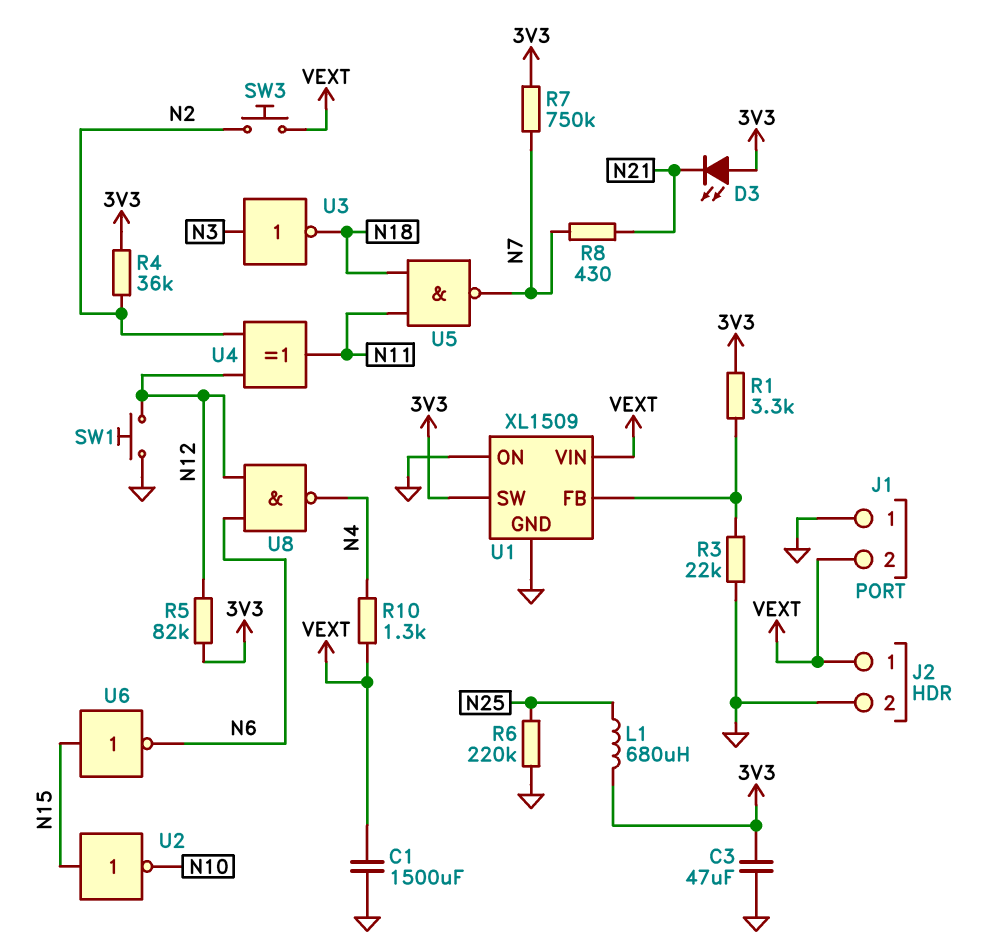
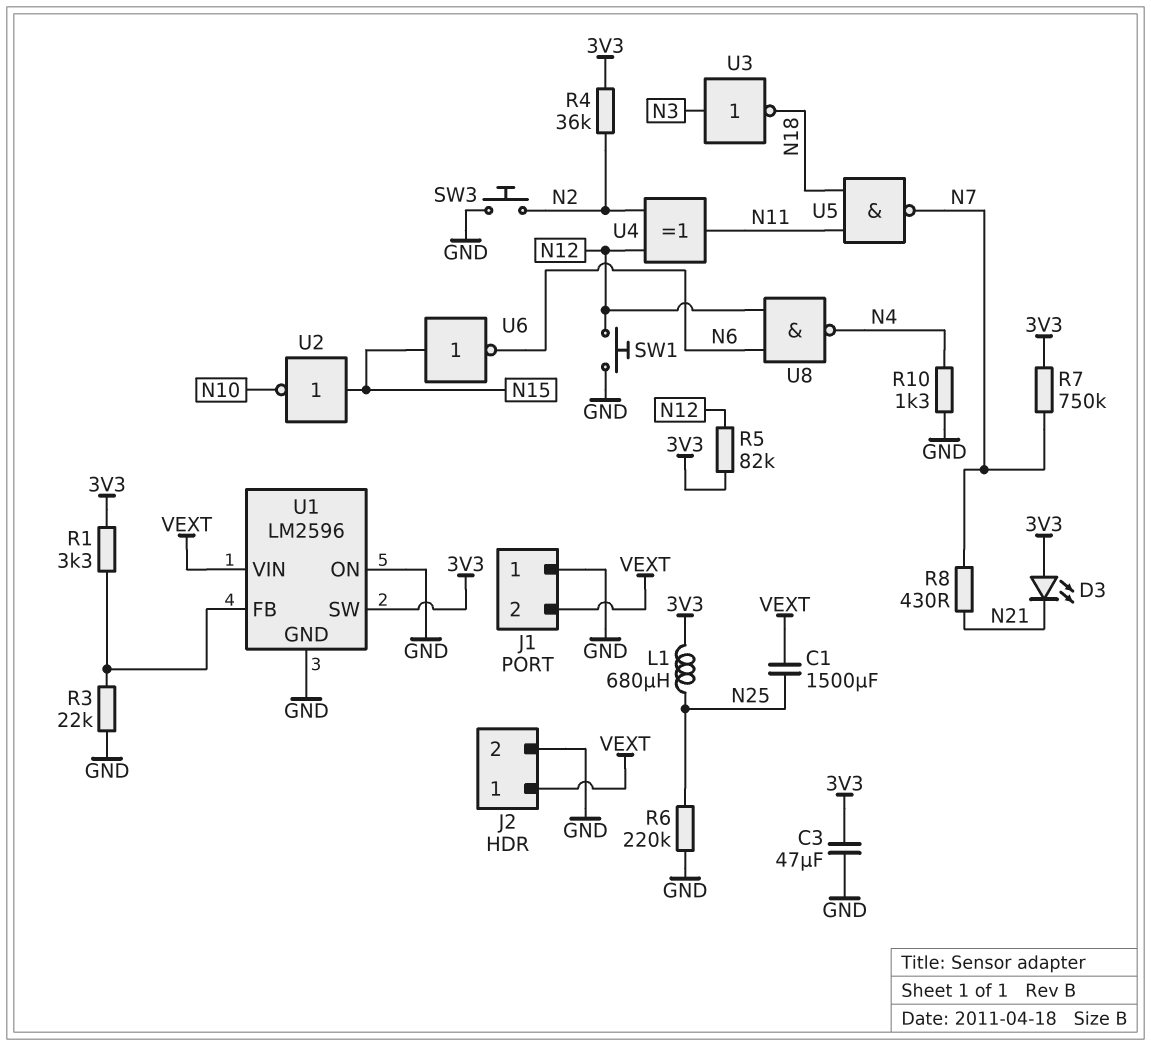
C1: 1500uF (GND, VEXT) -> 1500uF (N25, VEXT)
R10: 1.3k (N4, VEXT) -> 1.3k (GND, N4)
SW3: button (N2, VEXT) -> button (GND, N2)
U1: XL1509 -> LM2596

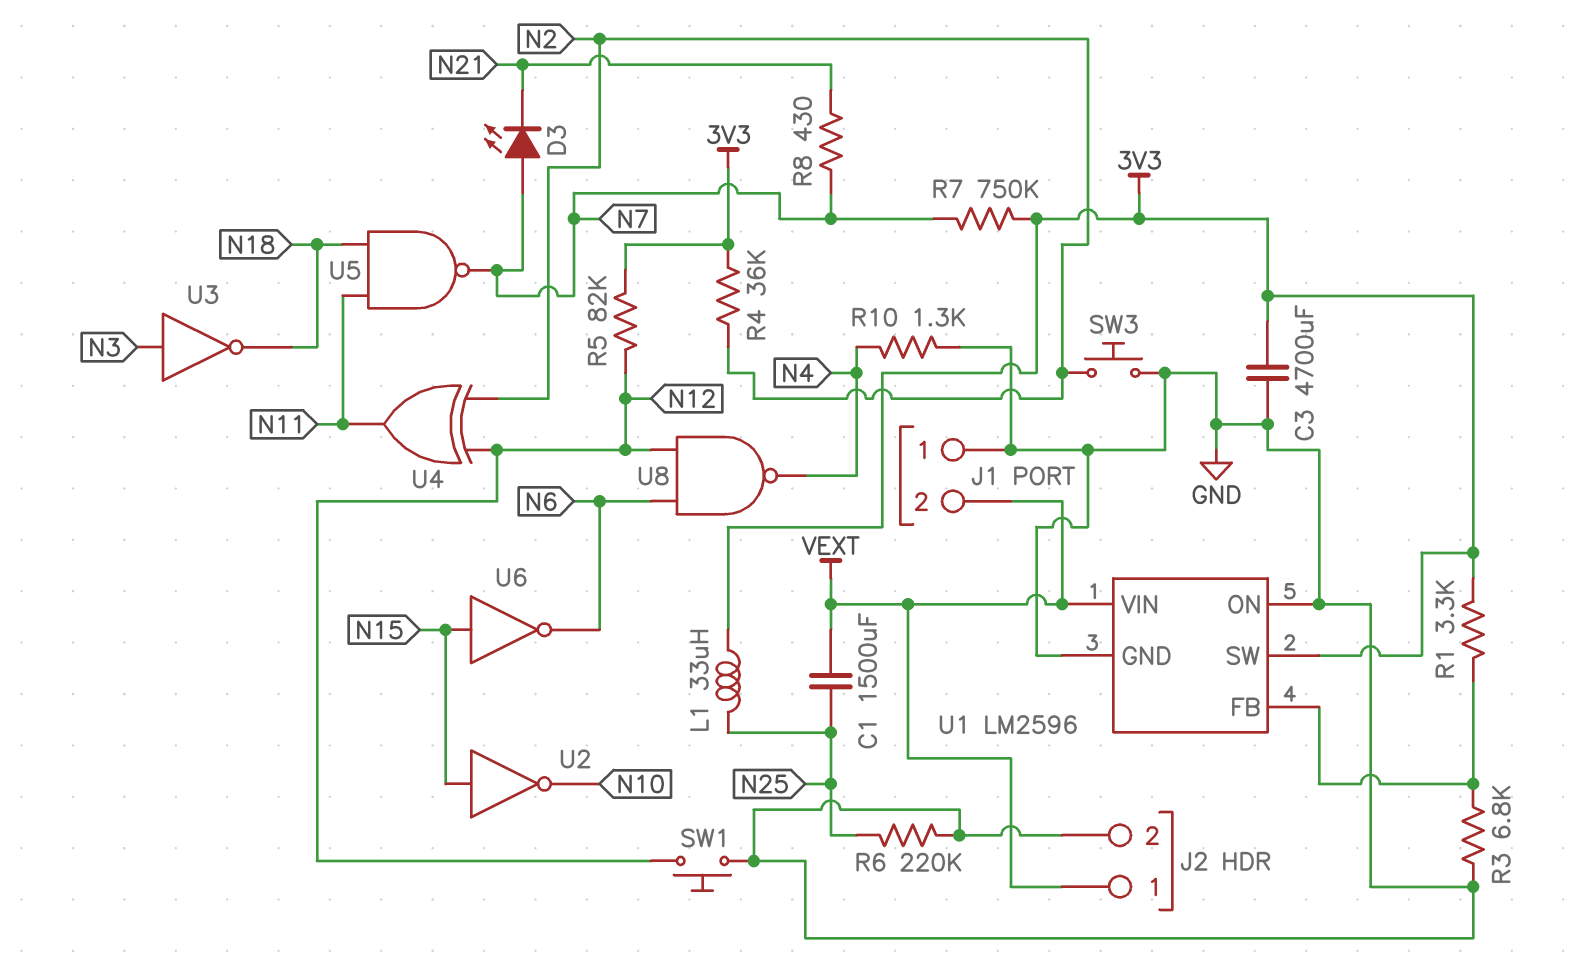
C3: 47uF (3V3, GND) -> 4700uF (3V3, GND)
D3: LED (A 3V3, K N21) -> LED (A N7, K N21)
L1: 680uH (3V3, N25) -> 33uH (3V3, N25)
R3: 22k (GND, U1/FB) -> 6.8k (GND, U1/FB)

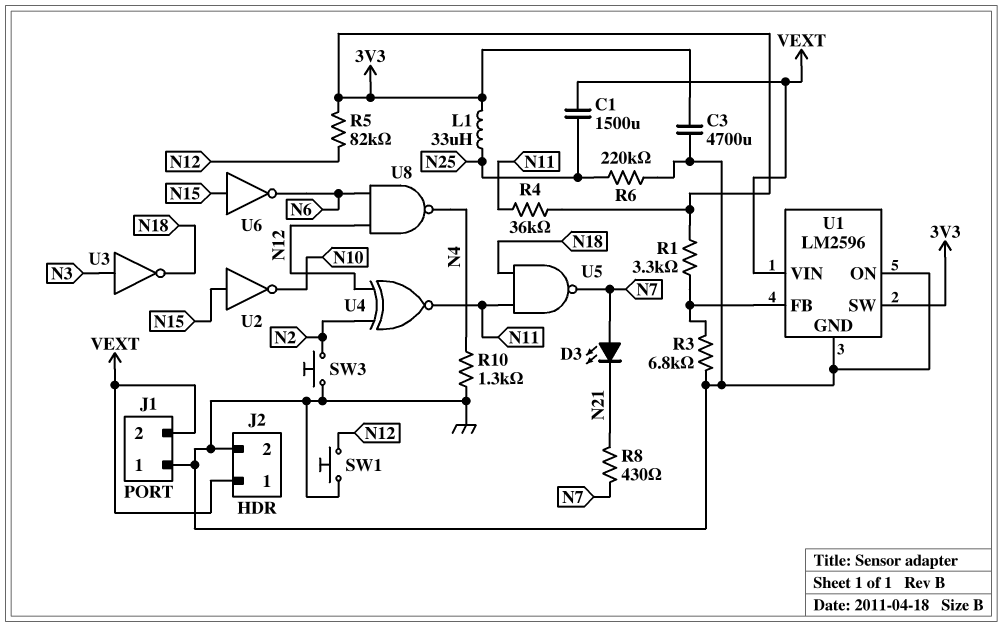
R4: 36k (3V3, N2) -> 36k (3V3, N11)
R7: 750k (3V3, N7) -> none
U4: XOR (in N2, in N12, out N11) -> XNOR (in N2, in N12, out N11)

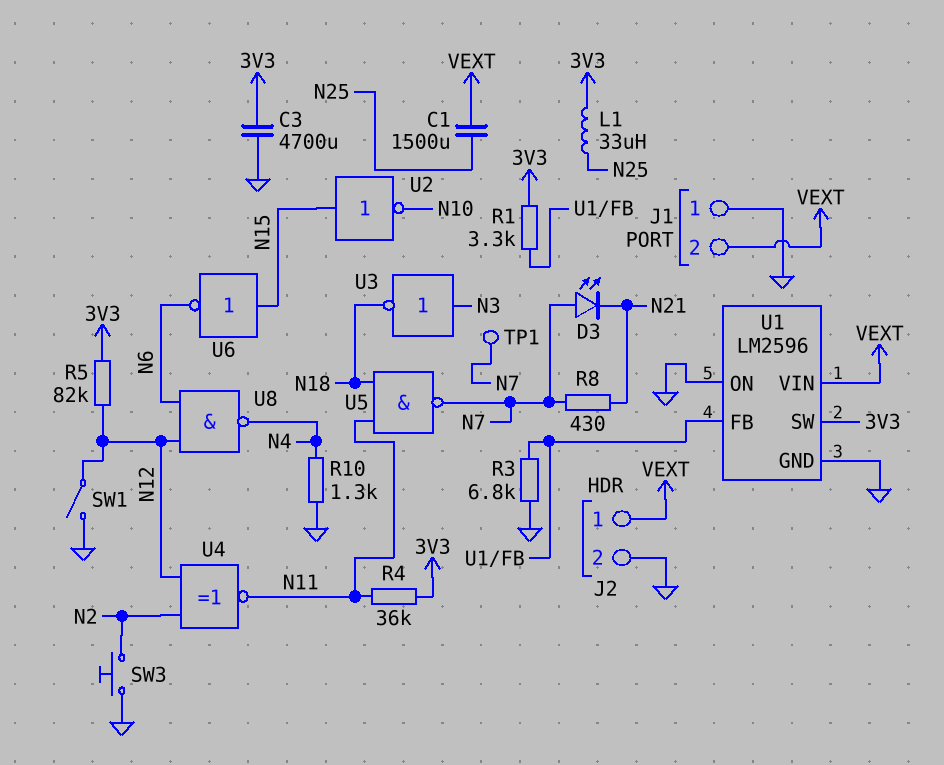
R6: 220k (GND, N25) -> none
SW1: button (GND, N12) -> switch (GND, N12)
TP1: none -> test point (N7)

